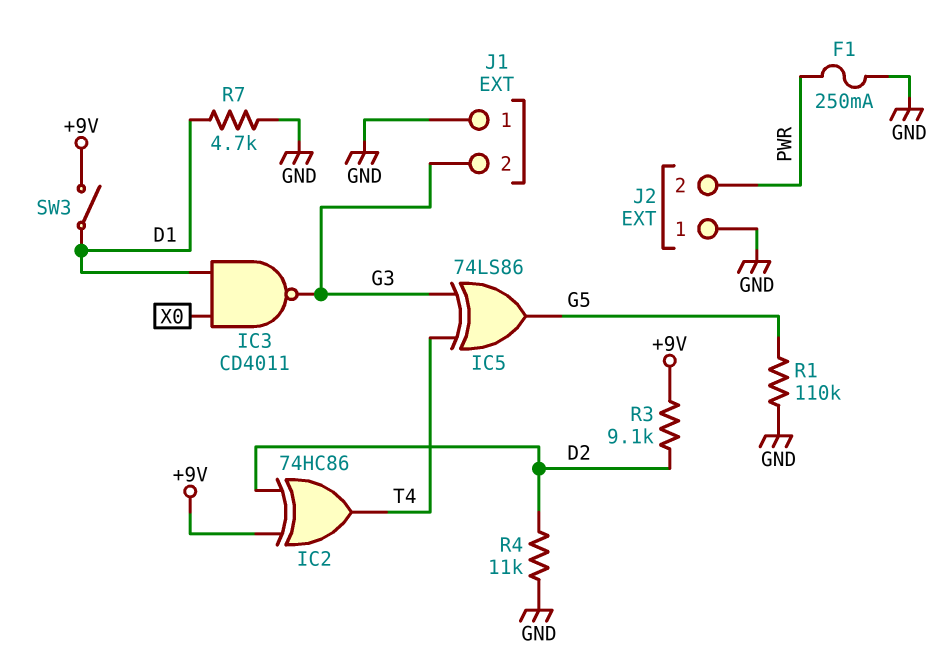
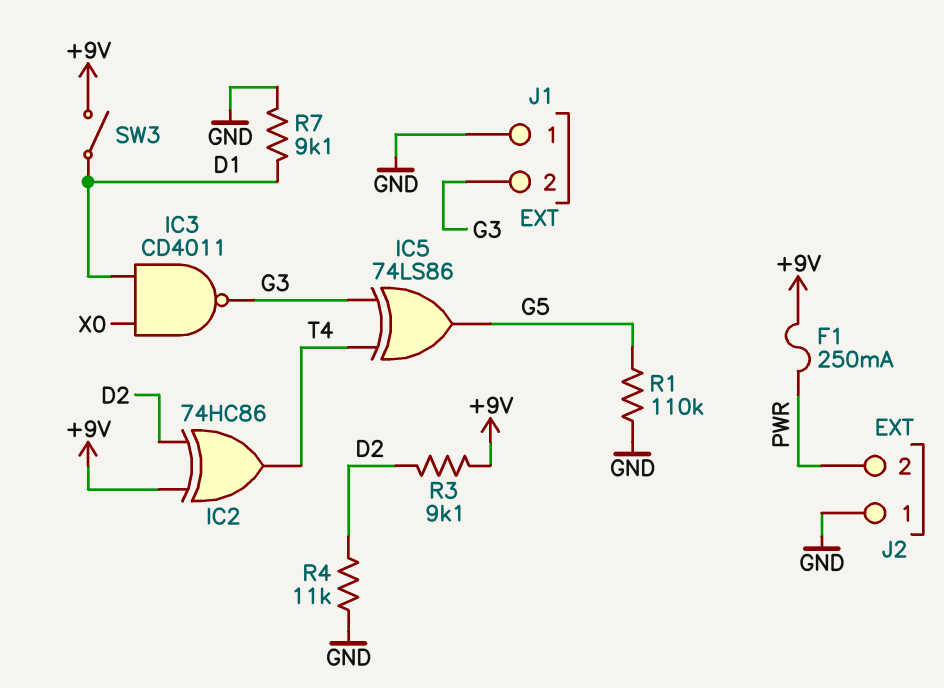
F1: 250mA (GND, PWR) -> 250mA (+9V, PWR)
R7: 4.7k (D1, GND) -> 9.1k (D1, GND)

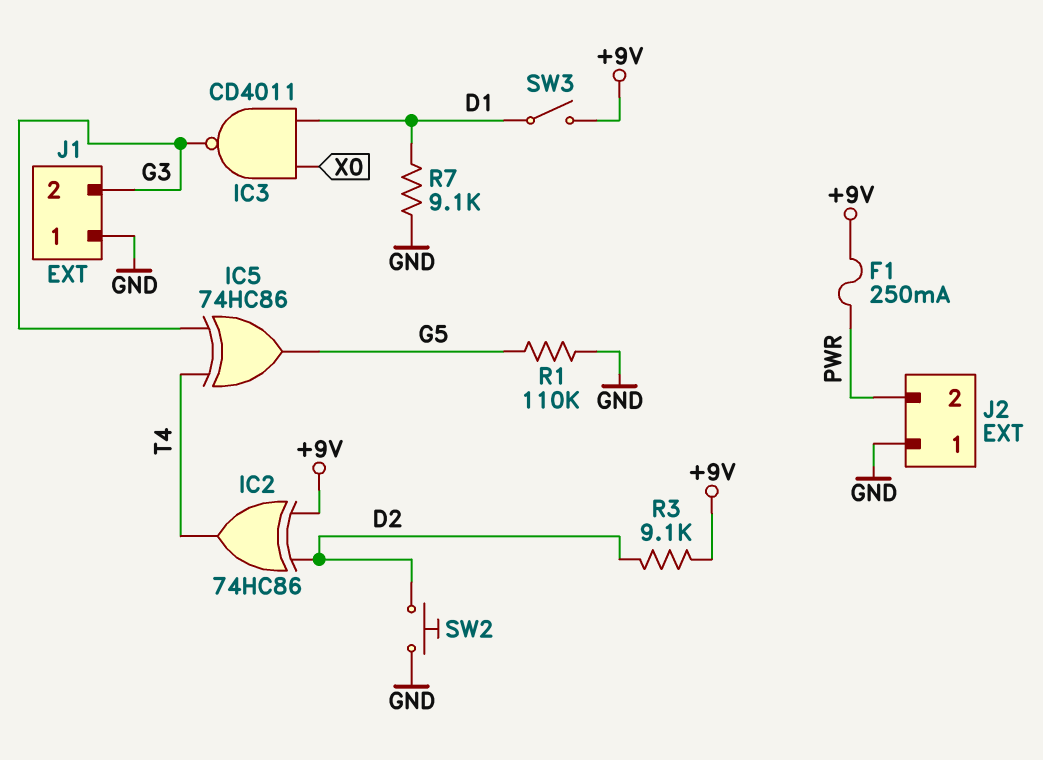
IC5: XOR 74LS86 (in G3, in T4, out G5) -> XOR 74HC86 (in G3, in T4, out G5)
R4: 11k (D2, GND) -> none
SW2: none -> button (D2, GND)

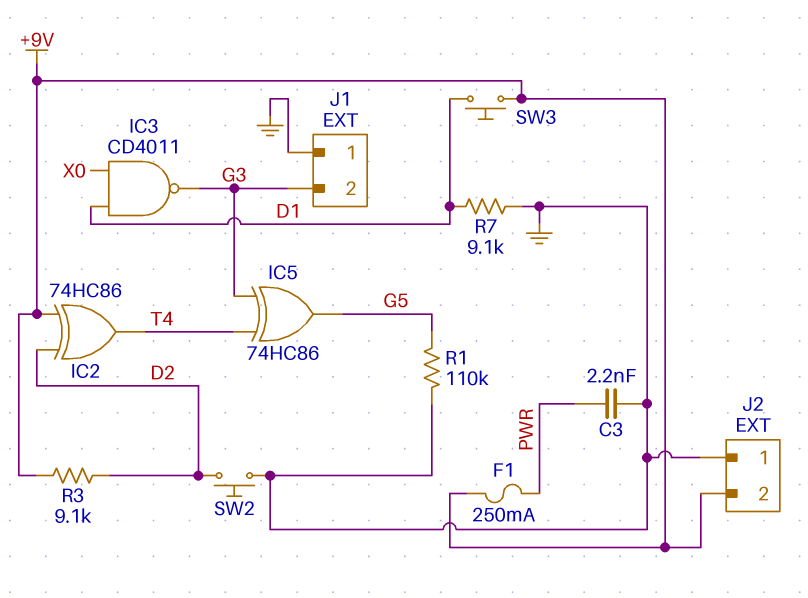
C3: none -> 2.2nF (GND, PWR)
J2 pin 2: PWR -> +9V
SW3: switch (+9V, D1) -> button (+9V, D1)

